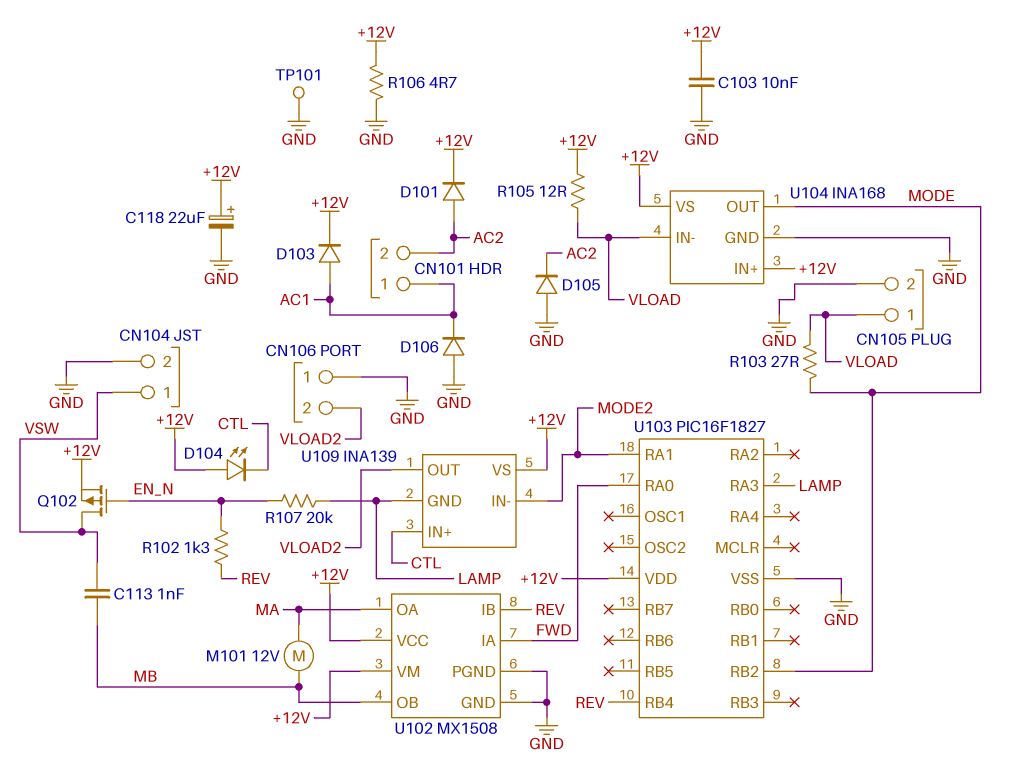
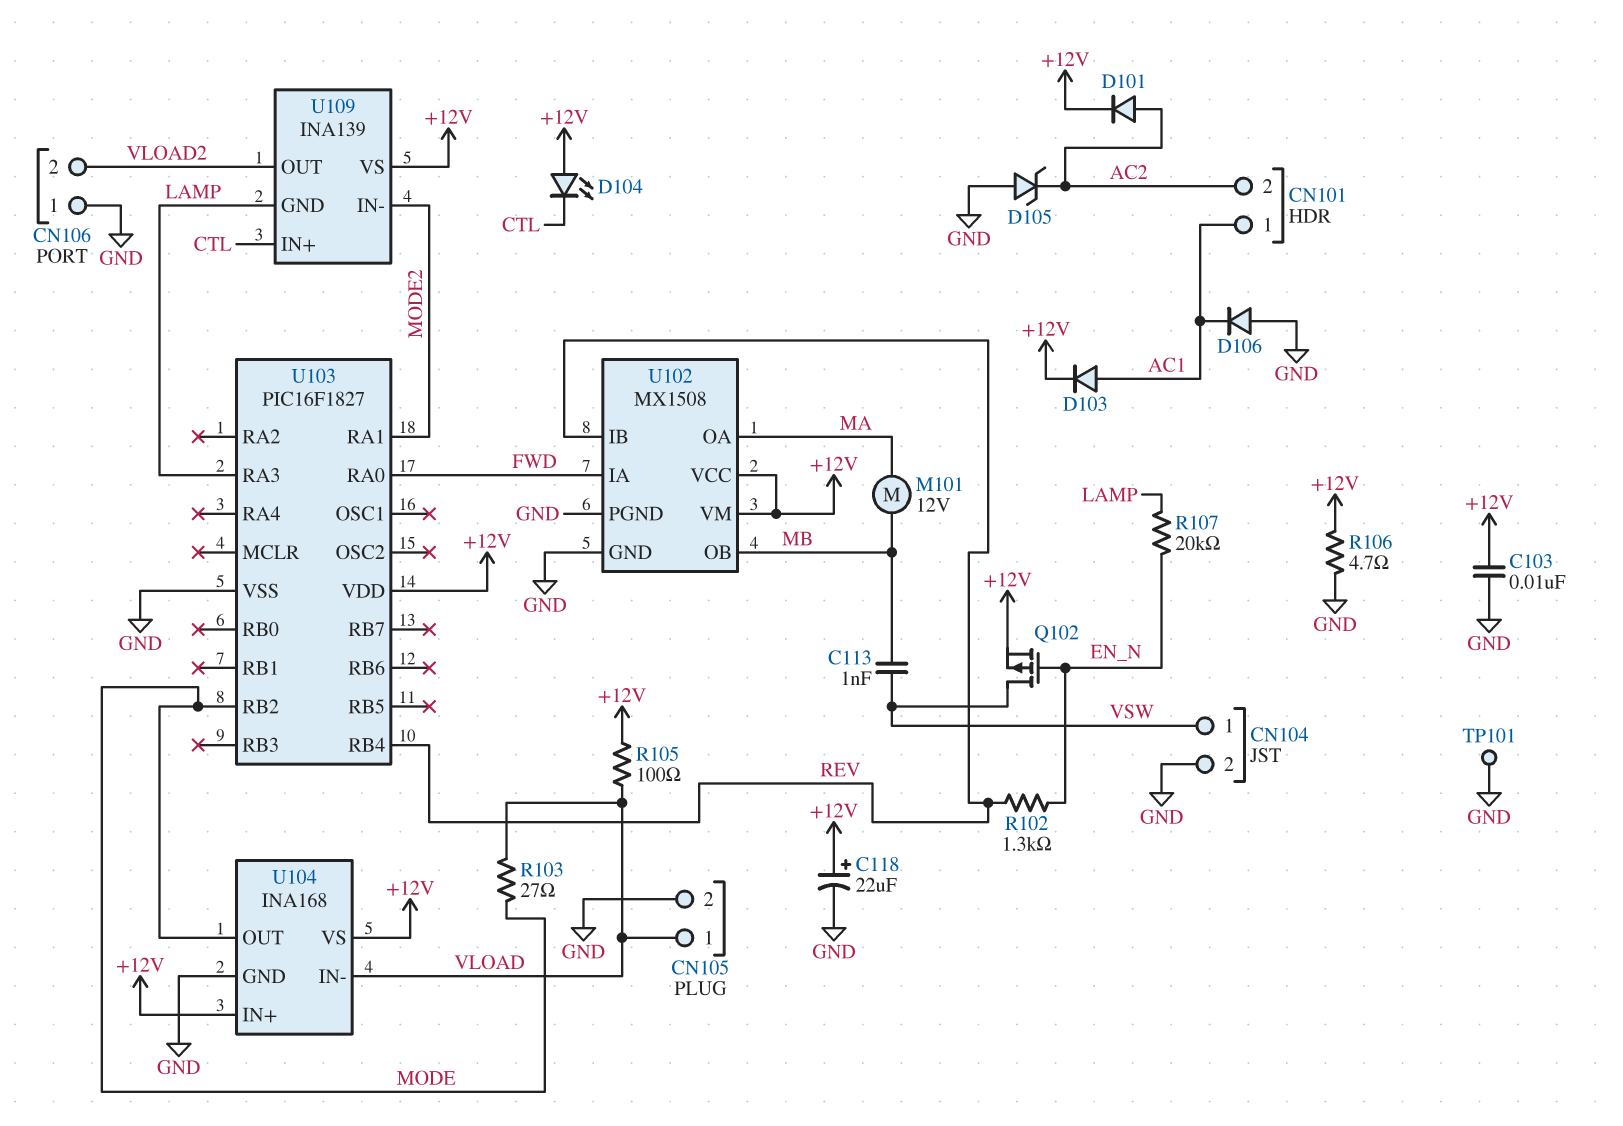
D105: diode (A GND, K AC2) -> zener (A GND, K AC2)
R105: 12 (+12V, VLOAD) -> 100 (+12V, VLOAD)

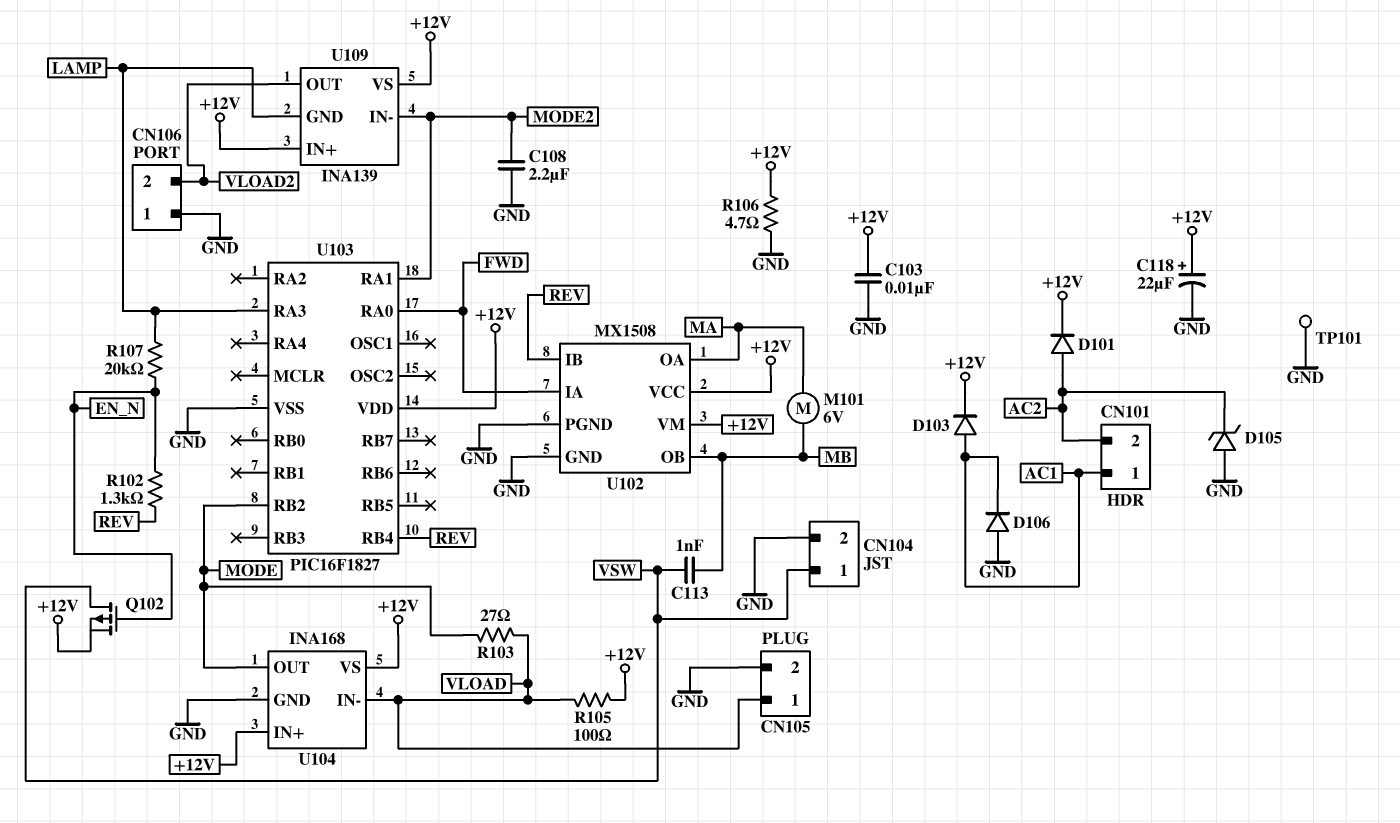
C108: none -> 2.2uF (GND, MODE2)
D104: LED (A +12V, K CTL) -> none
M101: motor 12V (MA, MB) -> motor 6V (MA, MB)
U109 pin IN+: CTL -> +12V

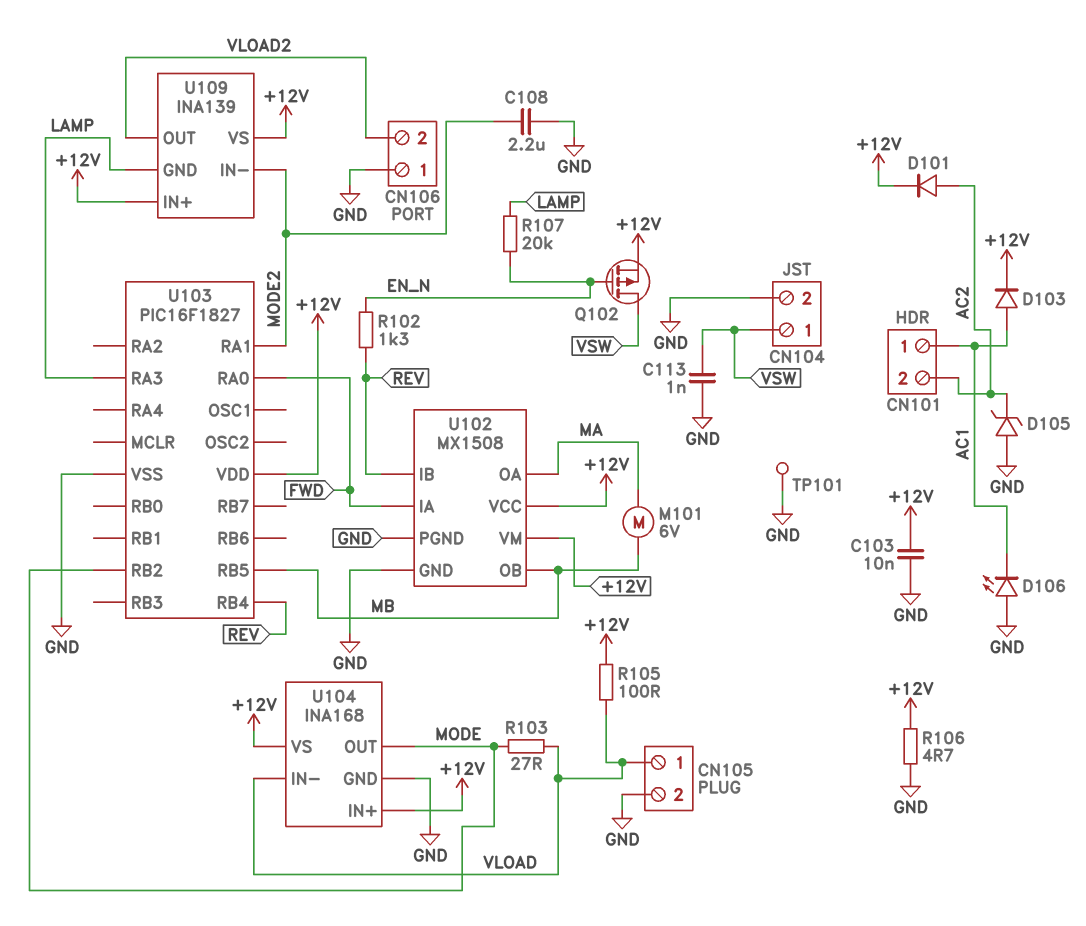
C113: 1nF (MB, VSW) -> 1nF (GND, VSW)
C118: 22uF (plus +12V, minus GND) -> none
D106: diode (A GND, K AC1) -> LED (A GND, K AC1)
U103 pin RB5: none -> MB

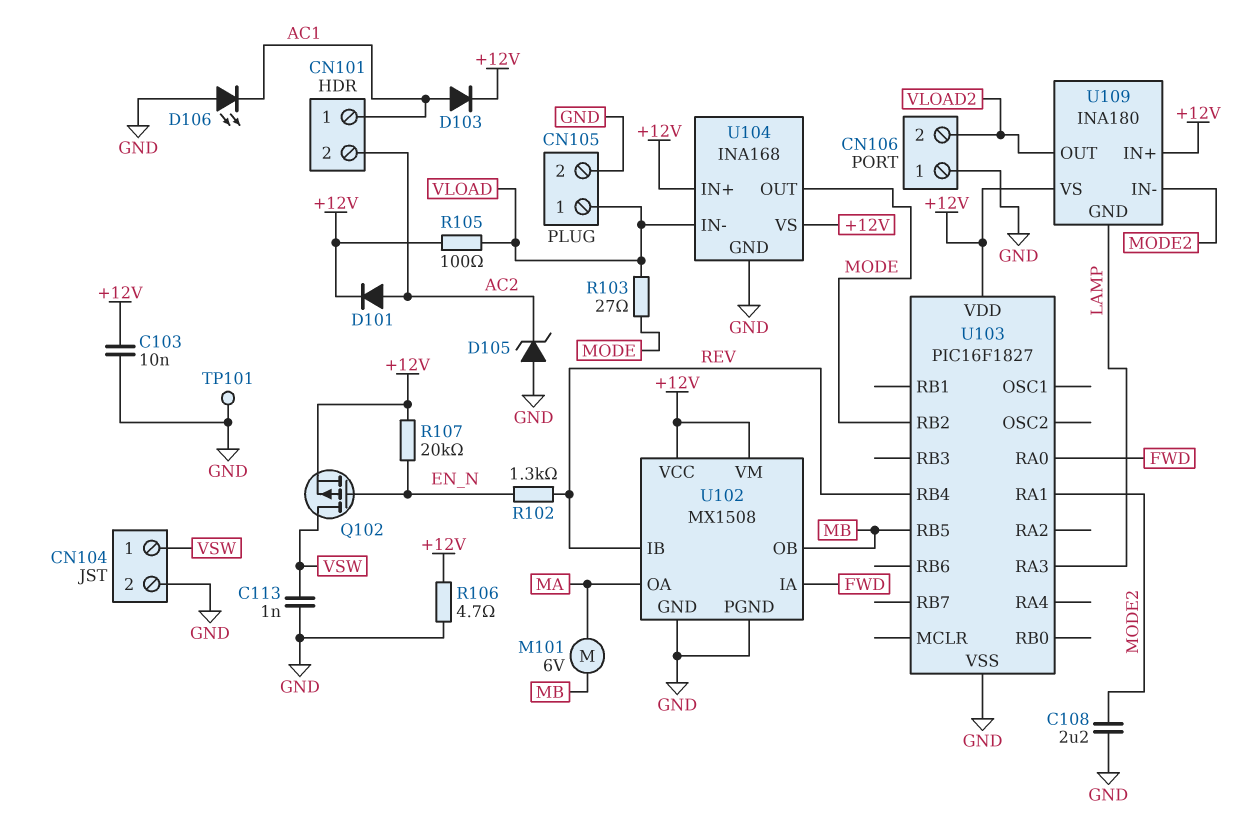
R107: 20k (EN_N, LAMP) -> 20k (+12V, EN_N)
U109: INA139 -> INA180

